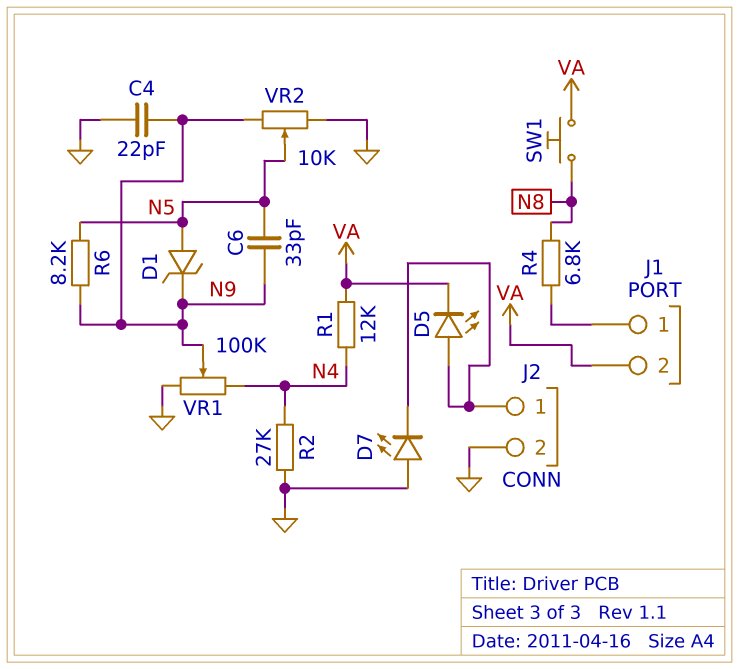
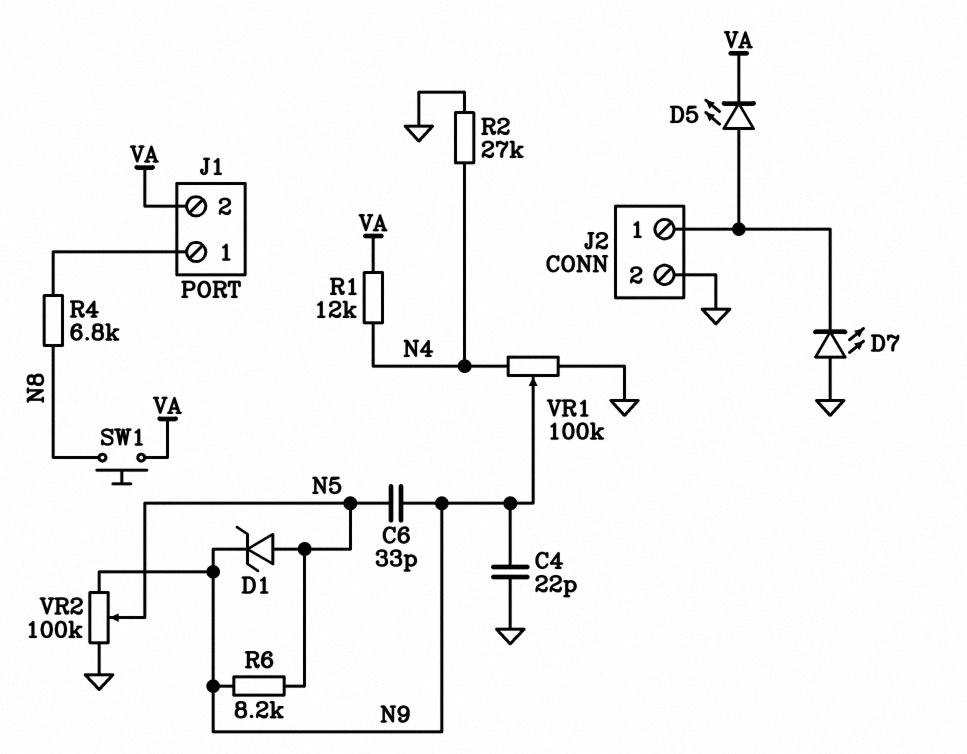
VR2: 10k (GND, N9, wiper N5) -> 100k (GND, N9, wiper N5)

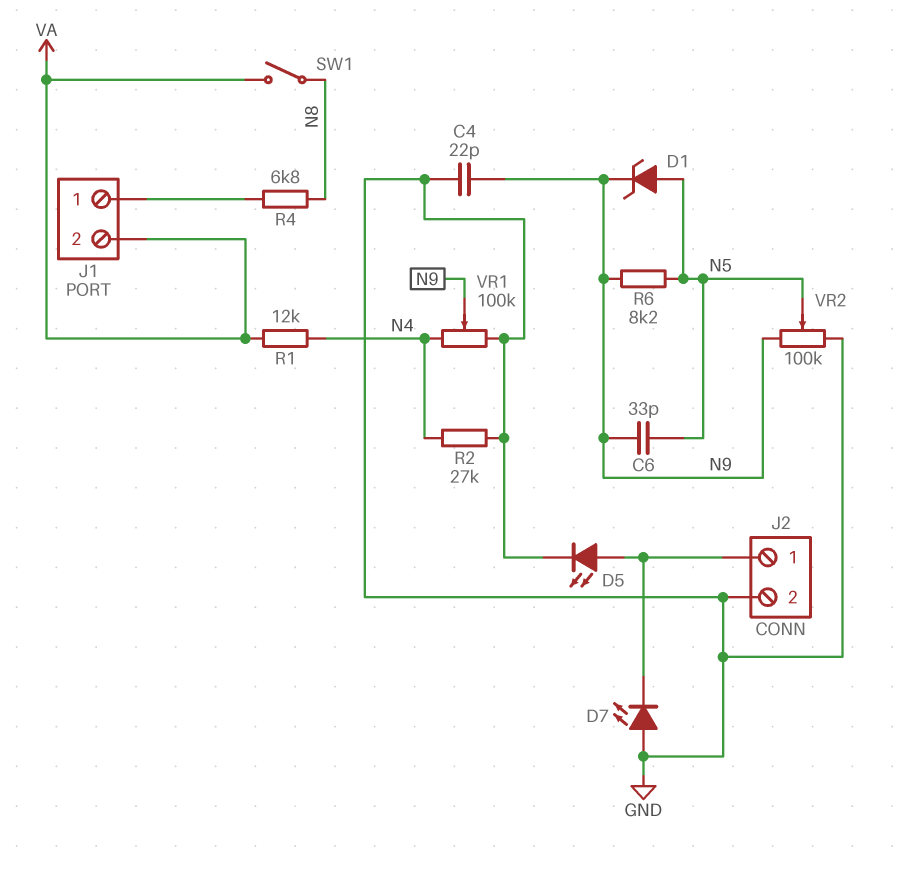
D5: LED (A J2/1, K VA) -> LED (A J2/1, K GND)
SW1: button (N8, VA) -> switch (N8, VA)

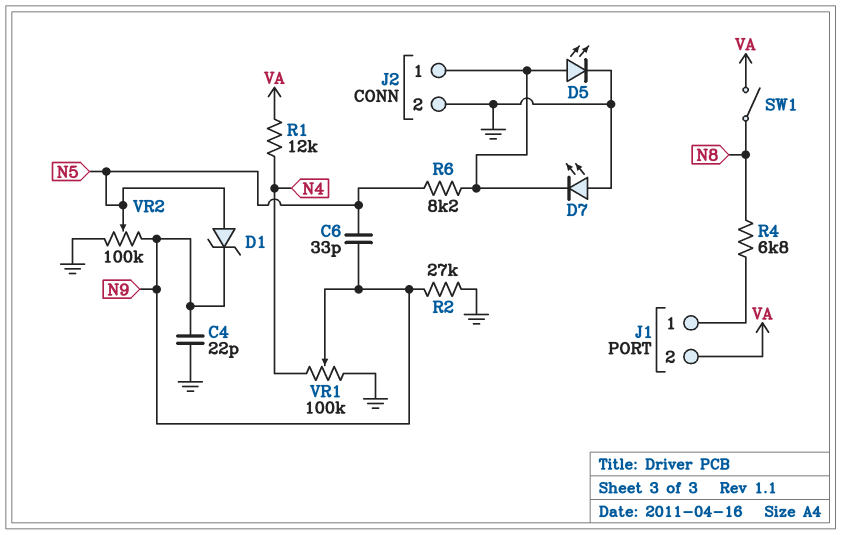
R2: 27k (GND, N4) -> 27k (GND, N9)
R6: 8.2k (N5, N9) -> 8.2k (J2/1, N5)

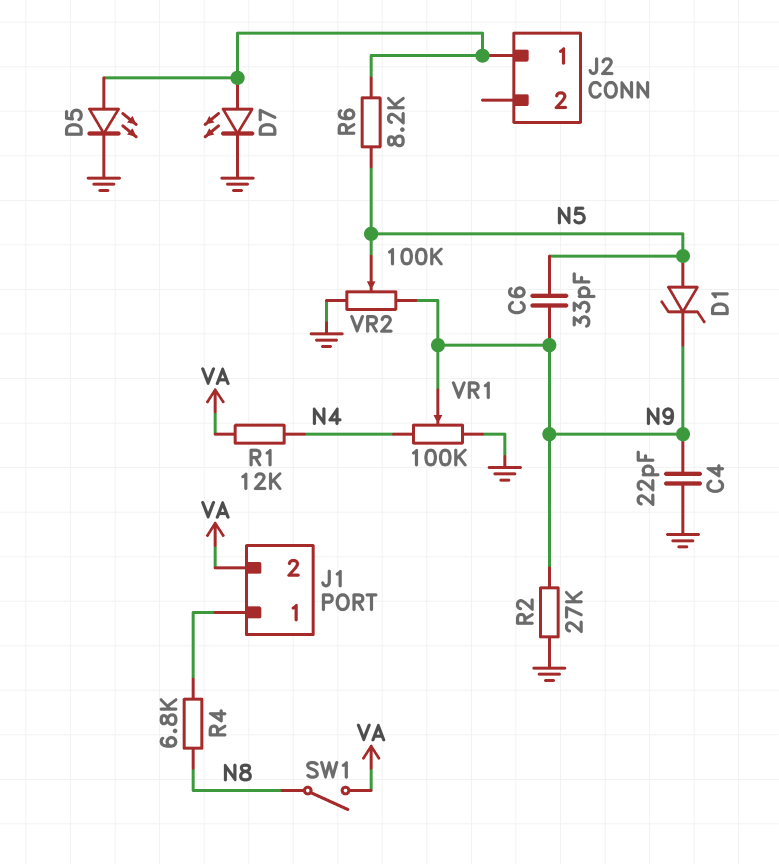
D7: LED (A GND, K J2/1) -> LED (A J2/1, K GND)
J2 pin 2: GND -> none

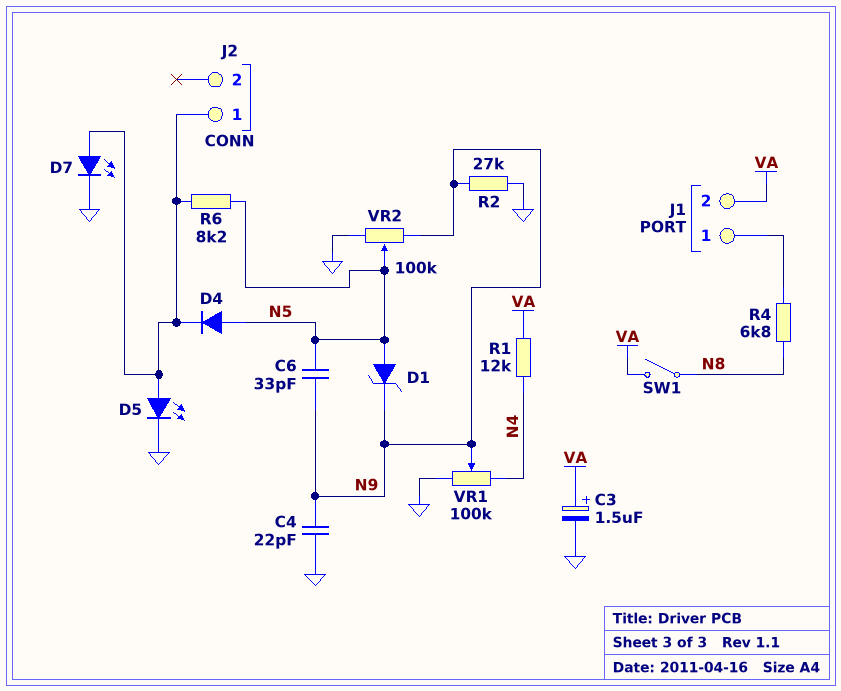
C3: none -> 1.5uF (plus VA, minus GND)
D4: none -> diode (A N5, K J2/1)

